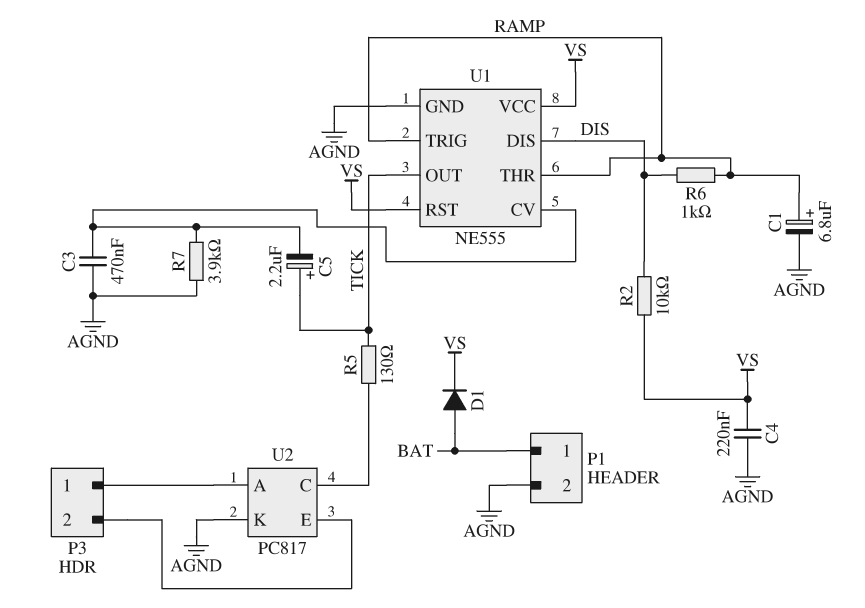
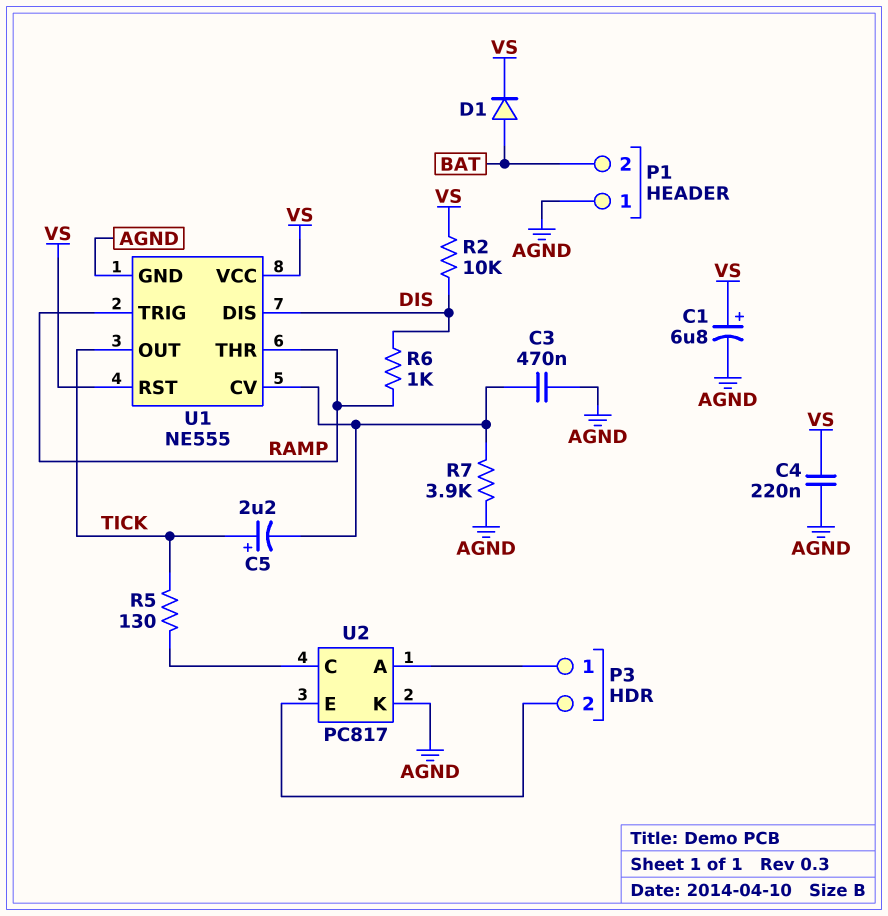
C1: 6.8uF (plus RAMP, minus AGND) -> 6.8uF (plus VS, minus AGND)
P1 pin 1: BAT -> AGND
P1 pin 2: AGND -> BAT

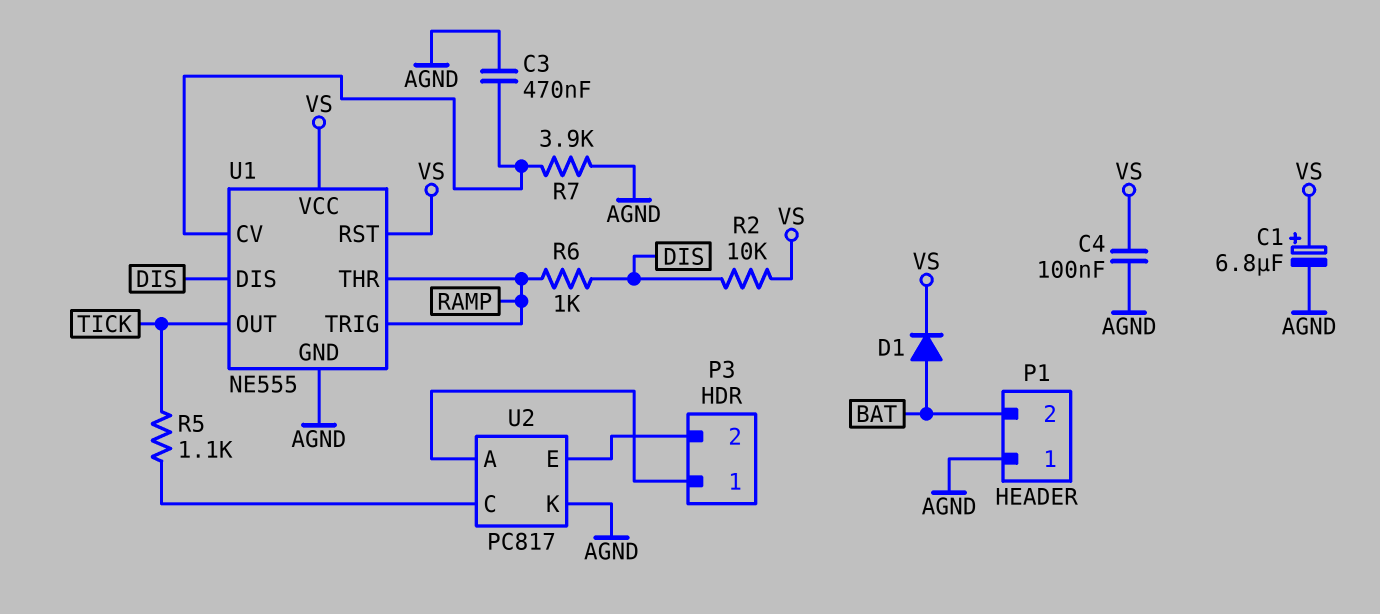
C4: 220nF (AGND, VS) -> 100nF (AGND, VS)
C5: 2.2uF (plus TICK, minus U1/CV) -> none
R5: 130 (TICK, U2/C) -> 1.1k (TICK, U2/C)

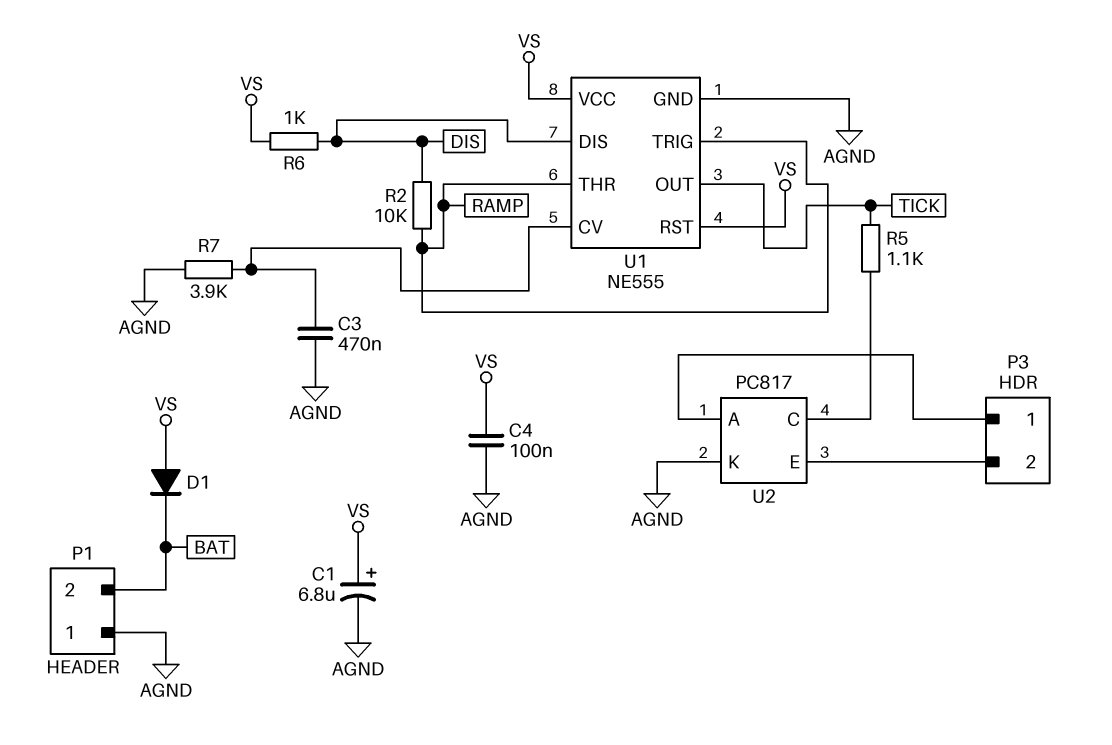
D1: diode (A BAT, K VS) -> diode (A VS, K BAT)
R2: 10k (DIS, VS) -> 10k (DIS, RAMP)
R6: 1k (DIS, RAMP) -> 1k (DIS, VS)

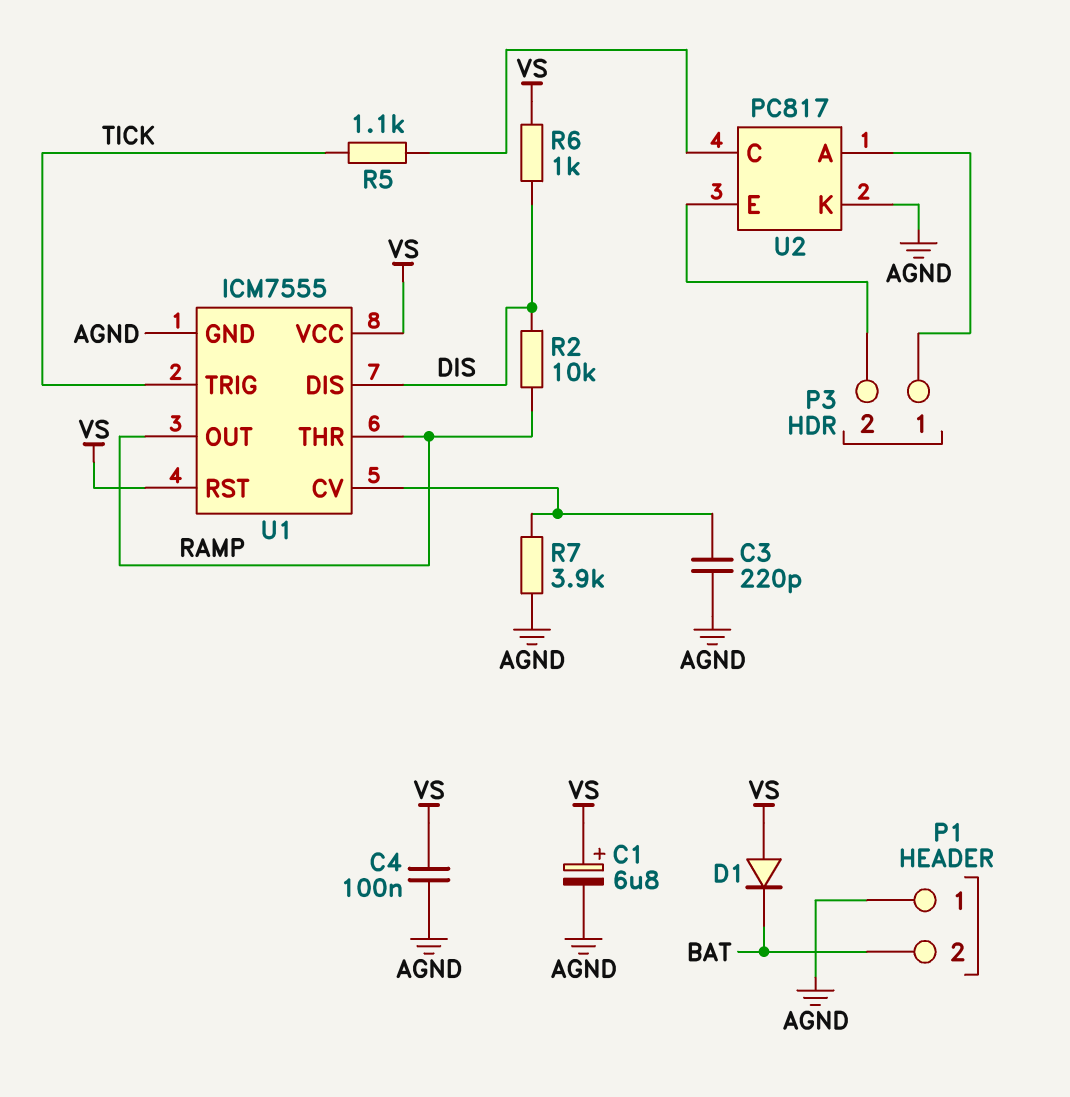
C3: 470nF (AGND, U1/CV) -> 220pF (AGND, U1/CV)
U1: NE555 -> ICM7555
U1 pin OUT: TICK -> RAMP
U1 pin TRIG: RAMP -> TICK

